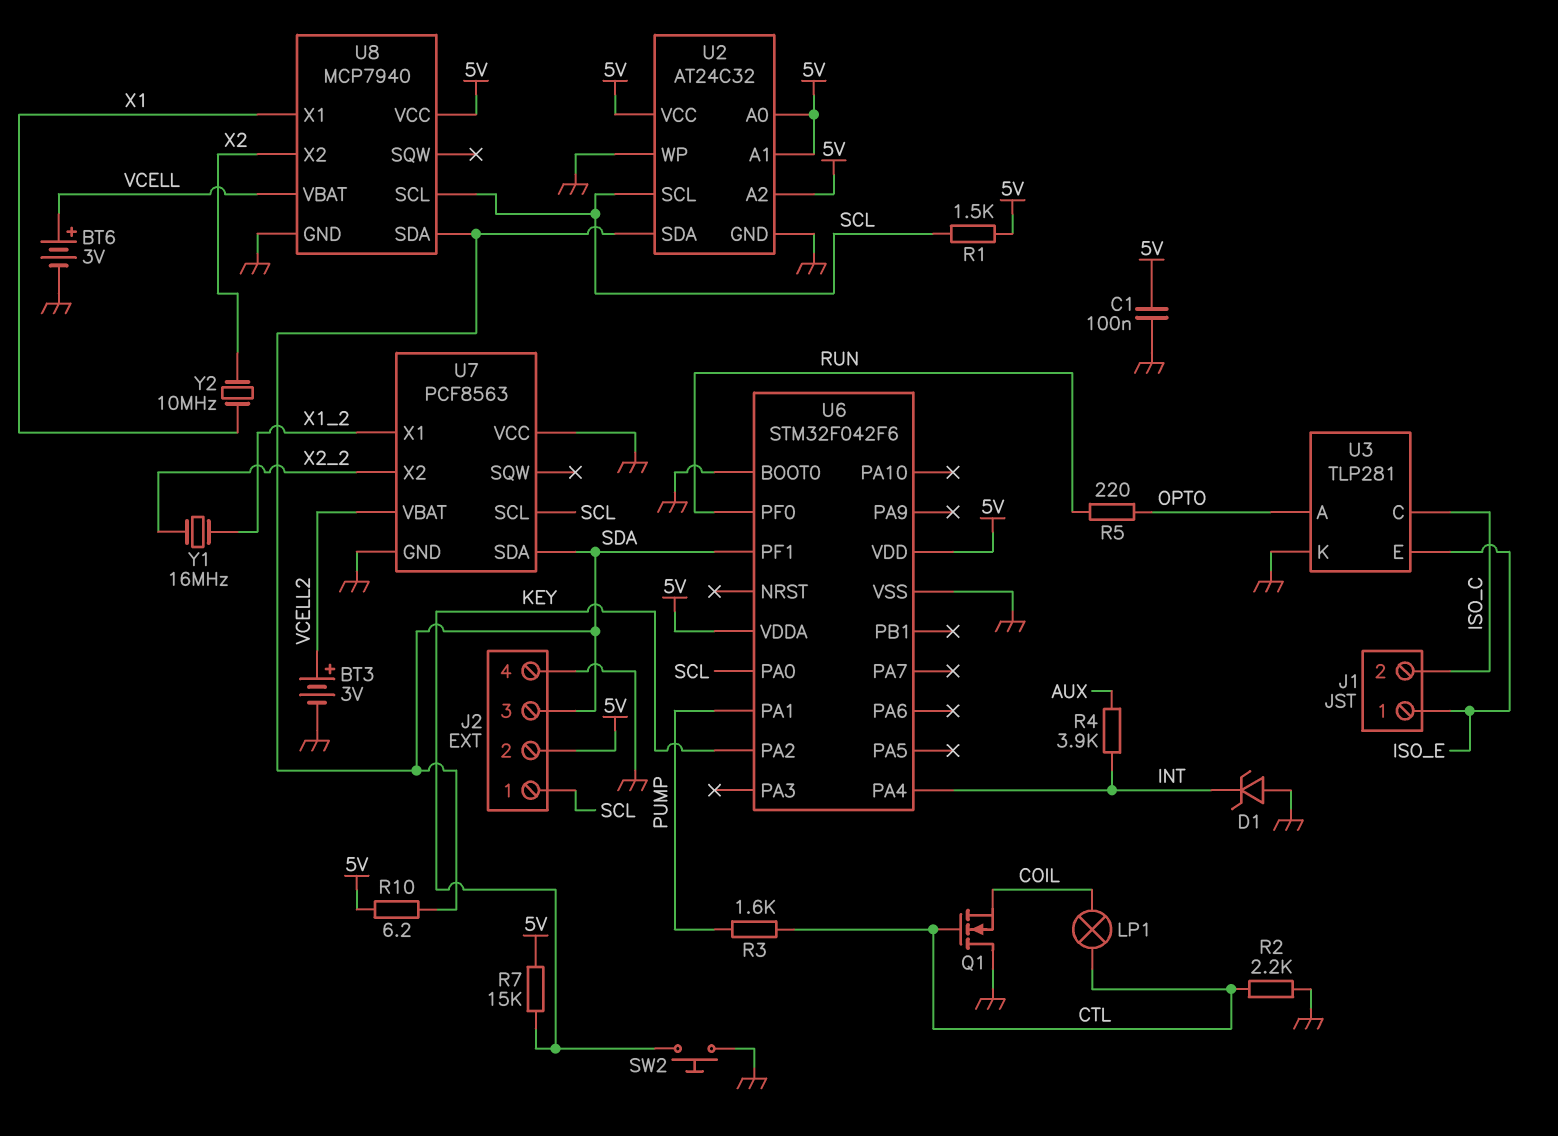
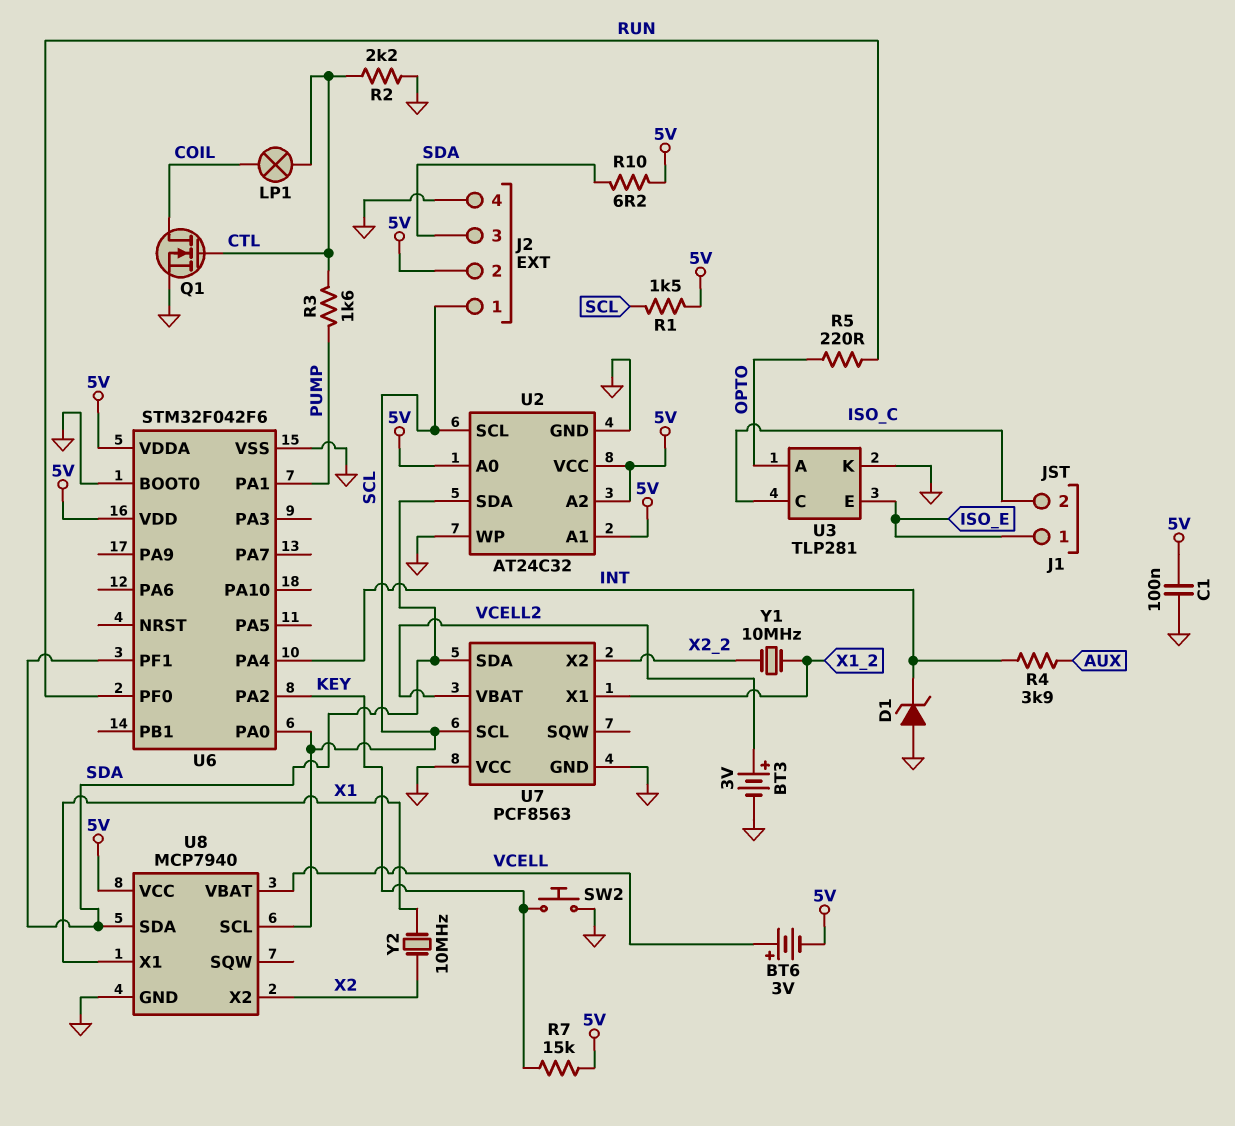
BT6: 3V (plus VCELL, minus GND) -> 3V (plus VCELL, minus 5V)
Q1: NMOS (G CTL, D GND, S COIL) -> NMOS (G CTL, D COIL, S GND)
Y1: 16MHz (X1_2, X2_2) -> 10MHz (X1_2, X2_2)

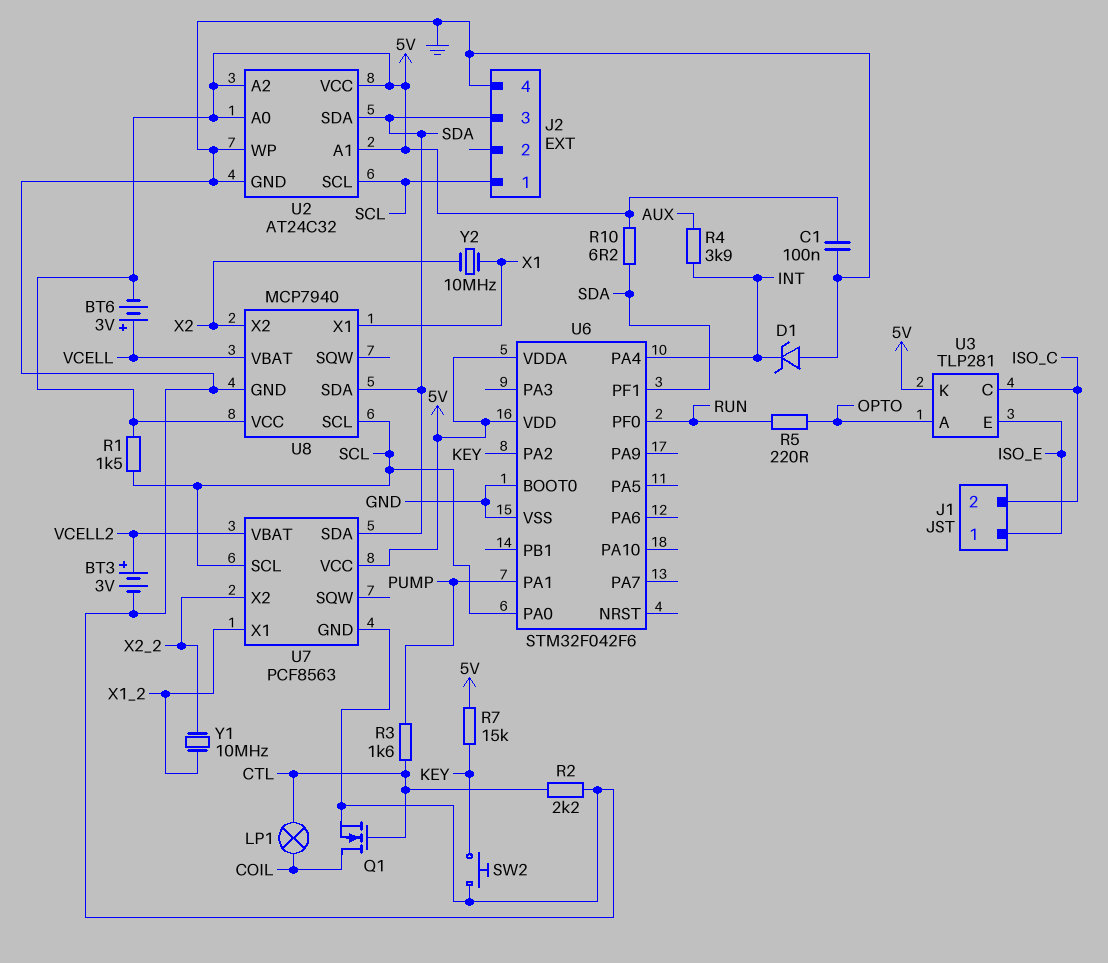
J2 pin 2: 5V -> none
U3 pin K: GND -> 5V
U7 pin VCC: GND -> 5V

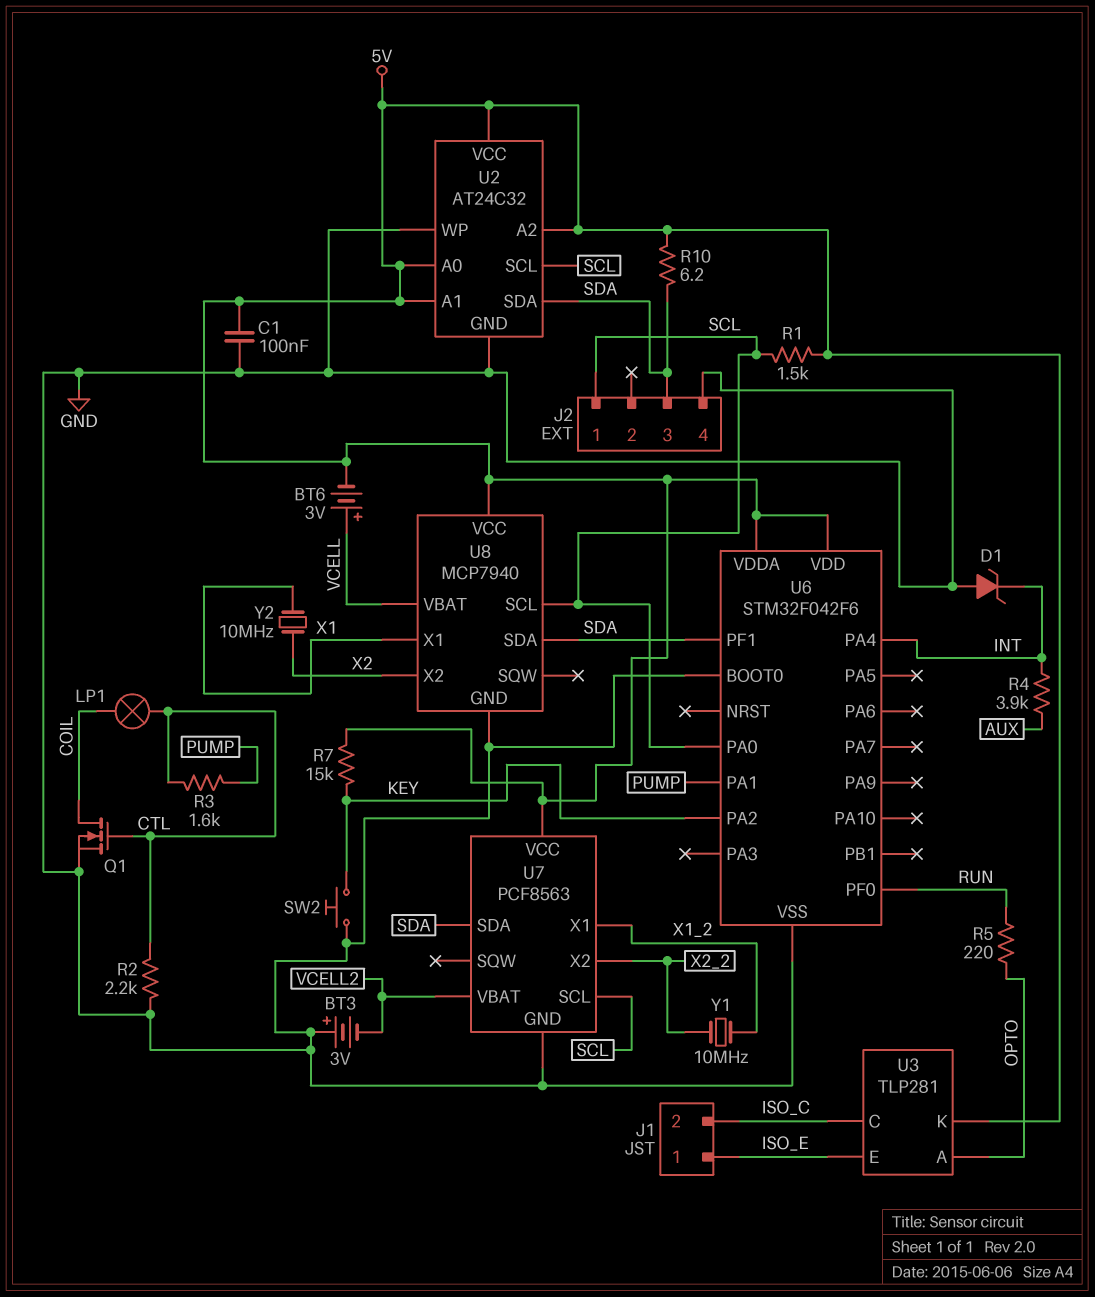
BT3: 3V (plus VCELL2, minus GND) -> 3V (plus GND, minus VCELL2)

